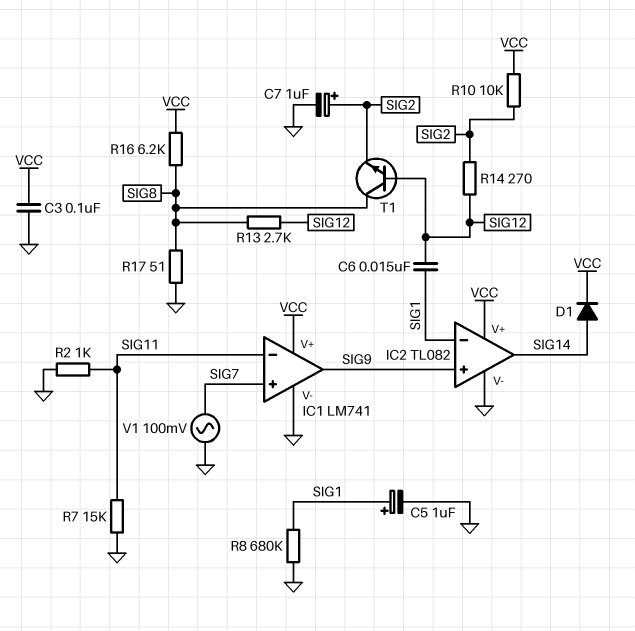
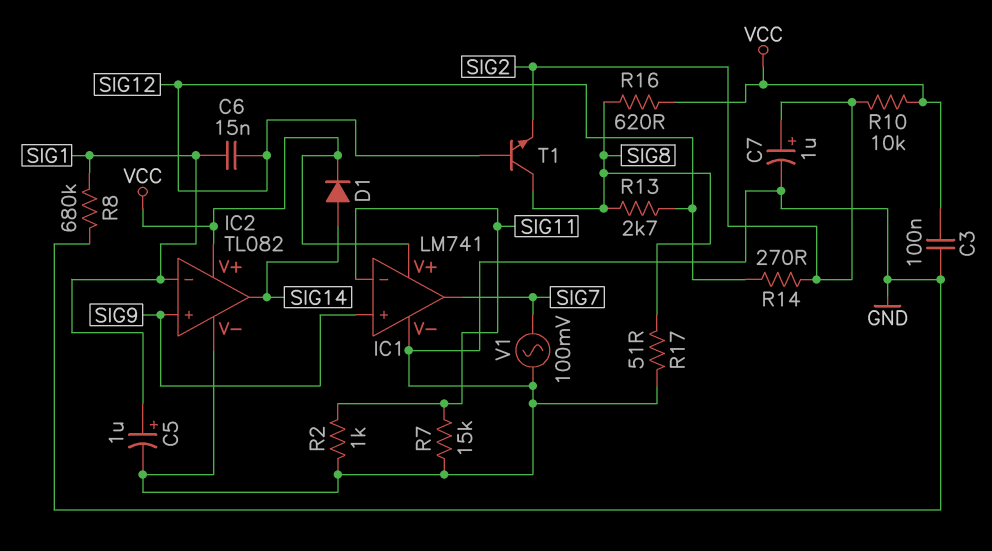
IC1 pin in+: SIG7 -> SIG9
IC1 pin out: SIG9 -> SIG7
R16: 6.2k (SIG8, VCC) -> 620 (SIG8, VCC)

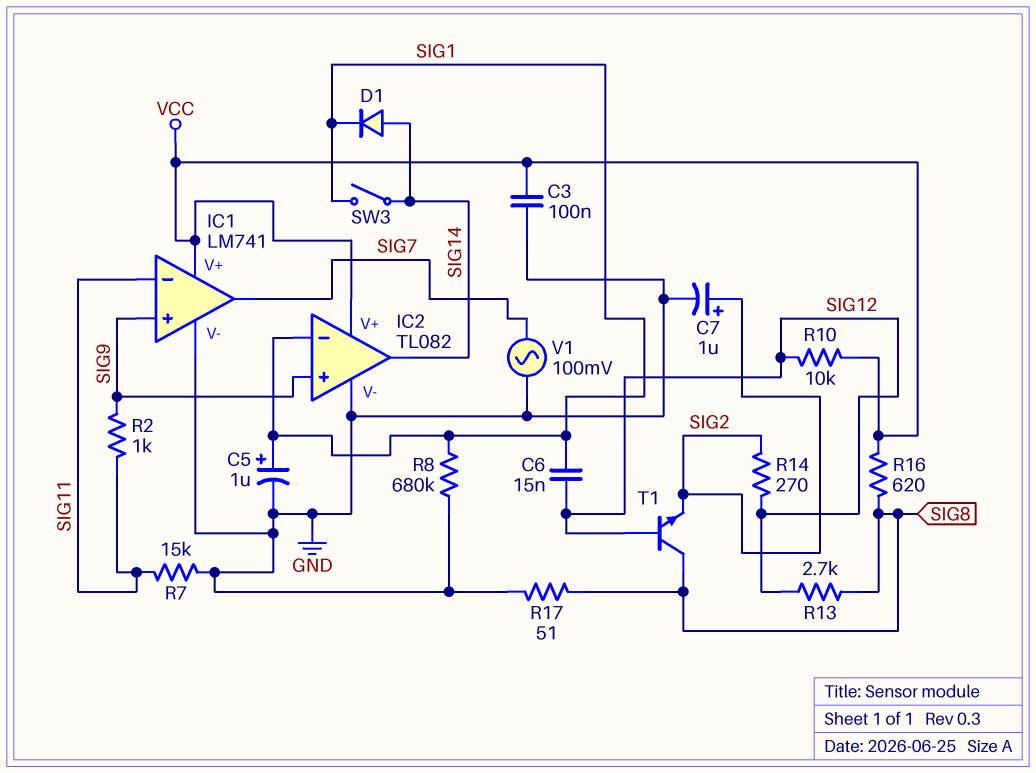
D1: diode (A SIG14, K VCC) -> diode (A SIG14, K SIG1)
R2: 1k (GND, SIG11) -> 1k (SIG9, SIG11)
R10: 10k (SIG2, VCC) -> 10k (SIG12, VCC)
SW3: none -> switch (SIG1, SIG14)

